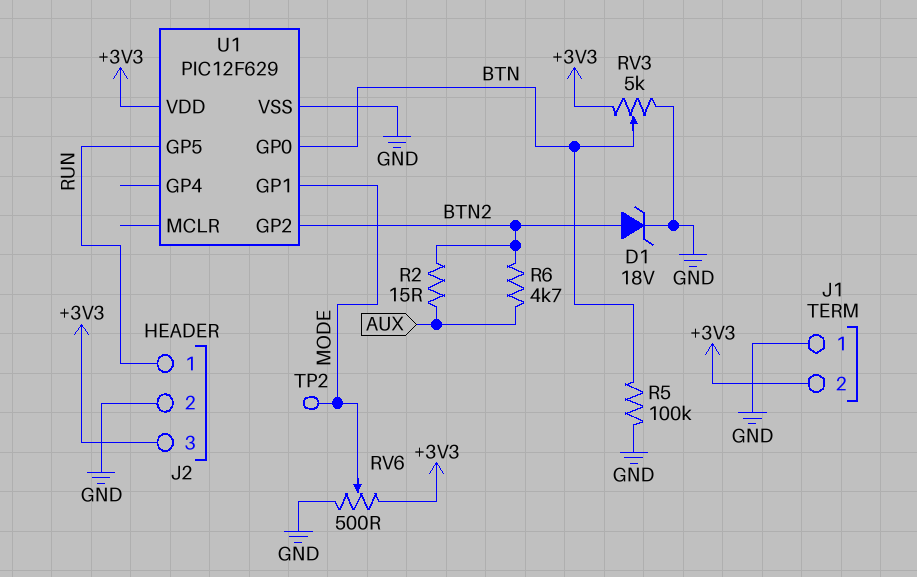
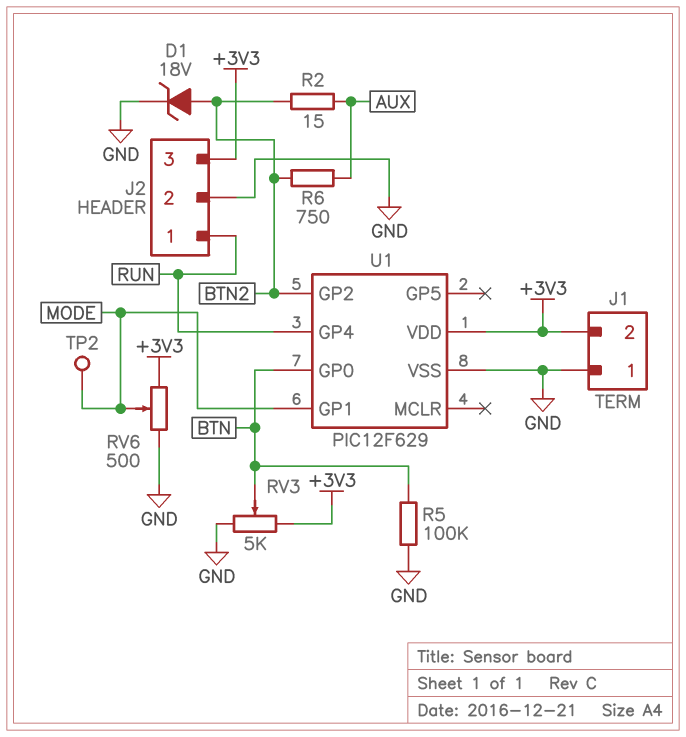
R6: 4.7k (AUX, BTN2) -> 750 (AUX, BTN2)
U1 pin GP4: none -> RUN
U1 pin GP5: RUN -> none

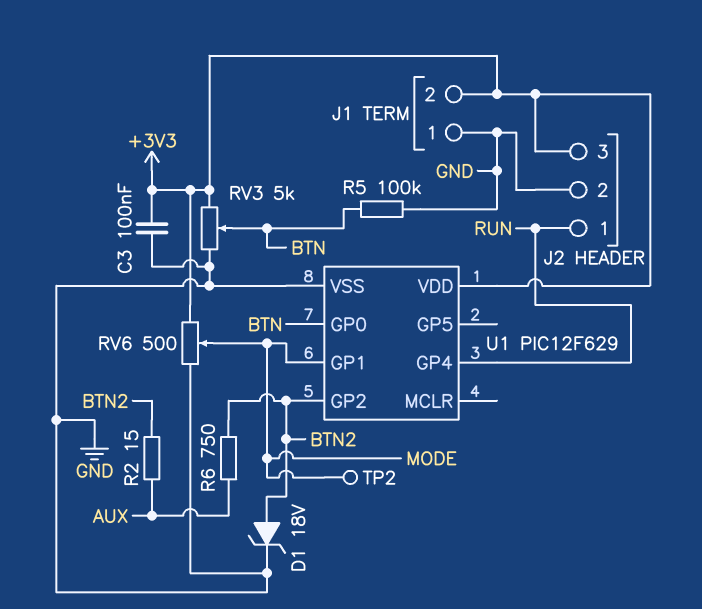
C3: none -> 100nF (+3V3, GND)

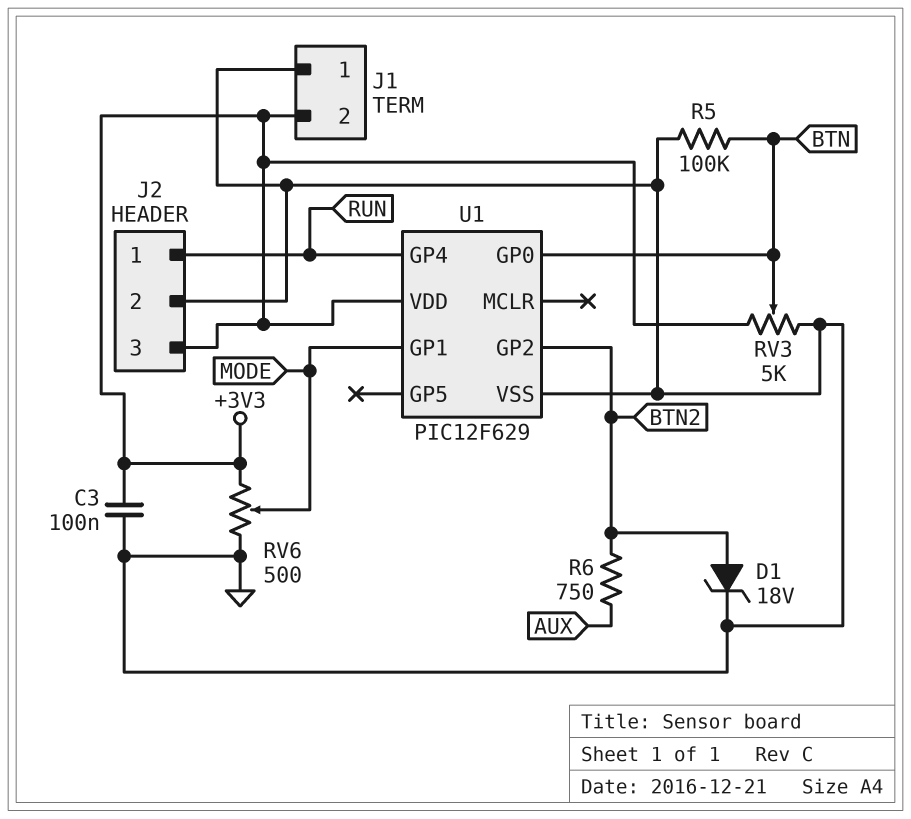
R2: 15 (AUX, BTN2) -> none
TP2: test point (MODE) -> none

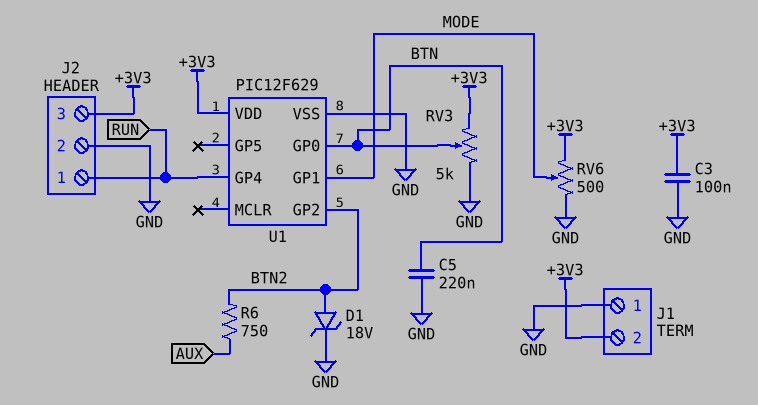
C5: none -> 220nF (BTN, GND)
R5: 100k (BTN, GND) -> none

